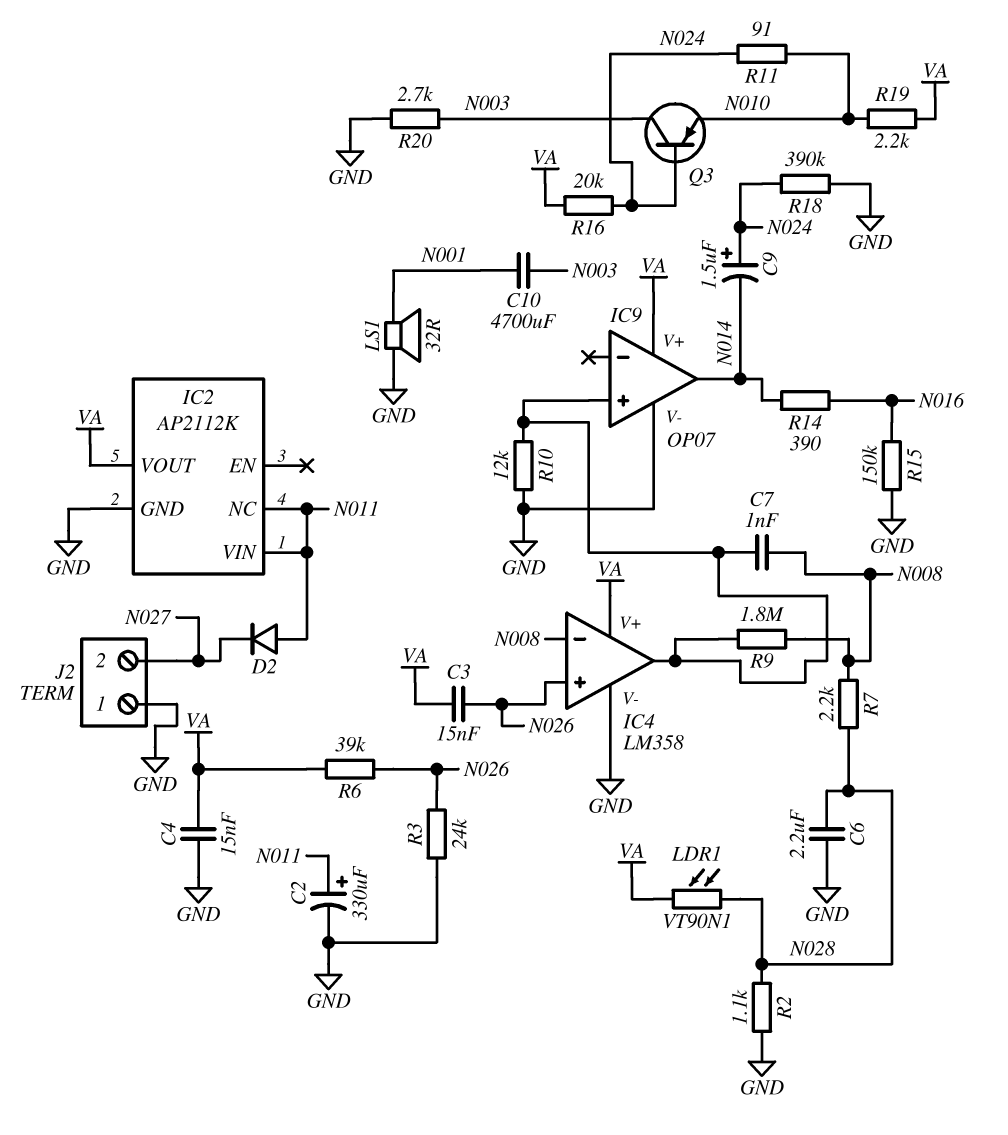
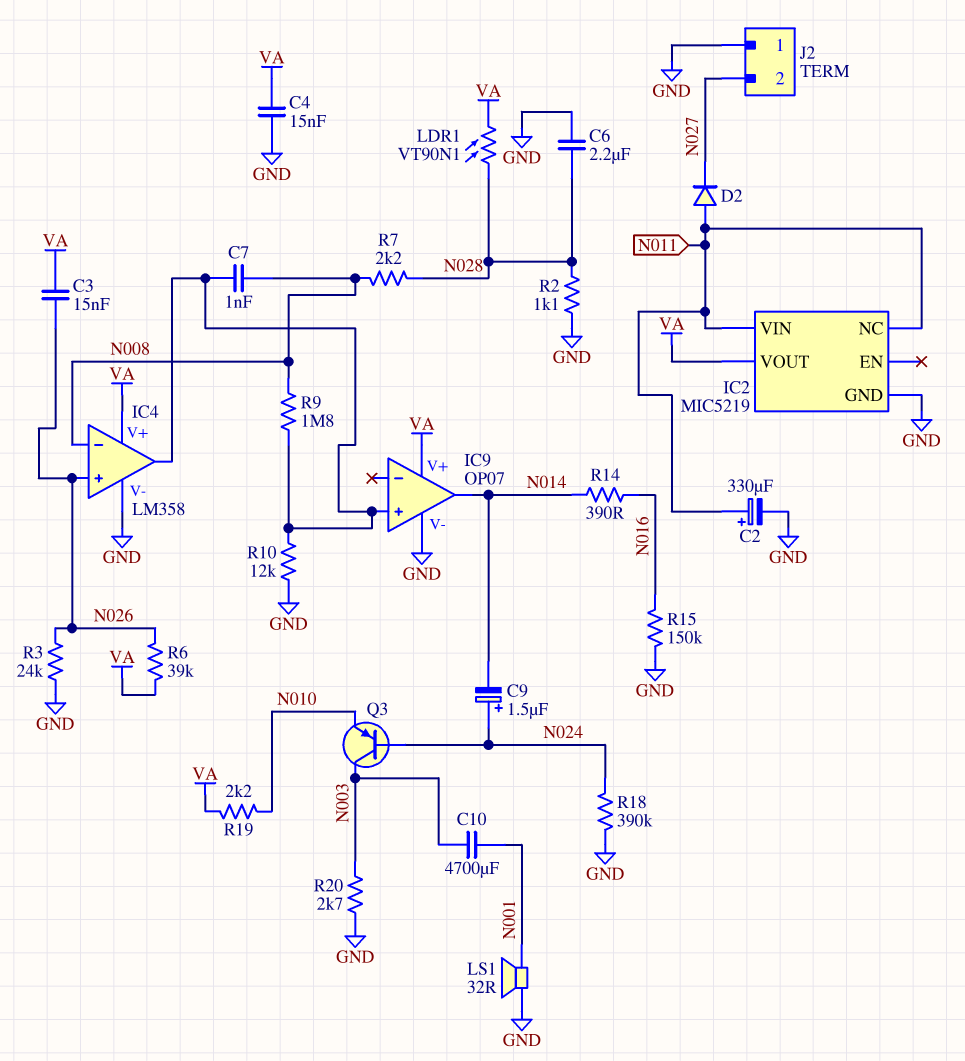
IC2: AP2112K -> MIC5219
R11: 91 (N010, N024) -> none
R16: 20k (N024, VA) -> none

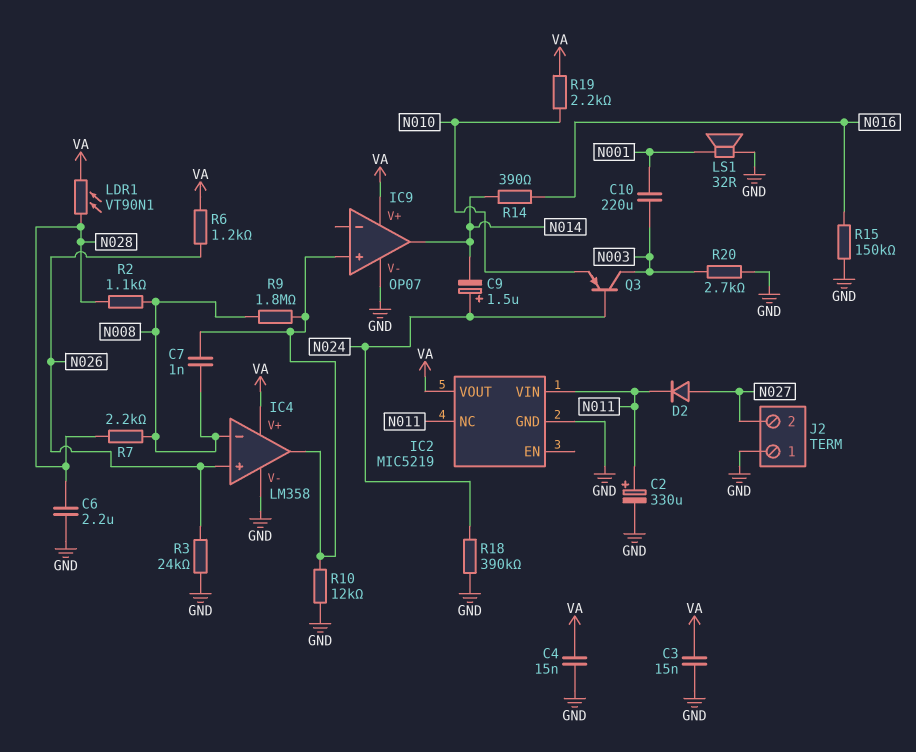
C3: 15nF (N026, VA) -> 15nF (GND, VA)
C10: 4700uF (N001, N003) -> 220uF (N001, N003)
D2: diode (A N011, K N027) -> diode (A N027, K N011)
R2: 1.1k (GND, N028) -> 1.1k (N008, N028)
R6: 39k (N026, VA) -> 1.2k (N026, VA)

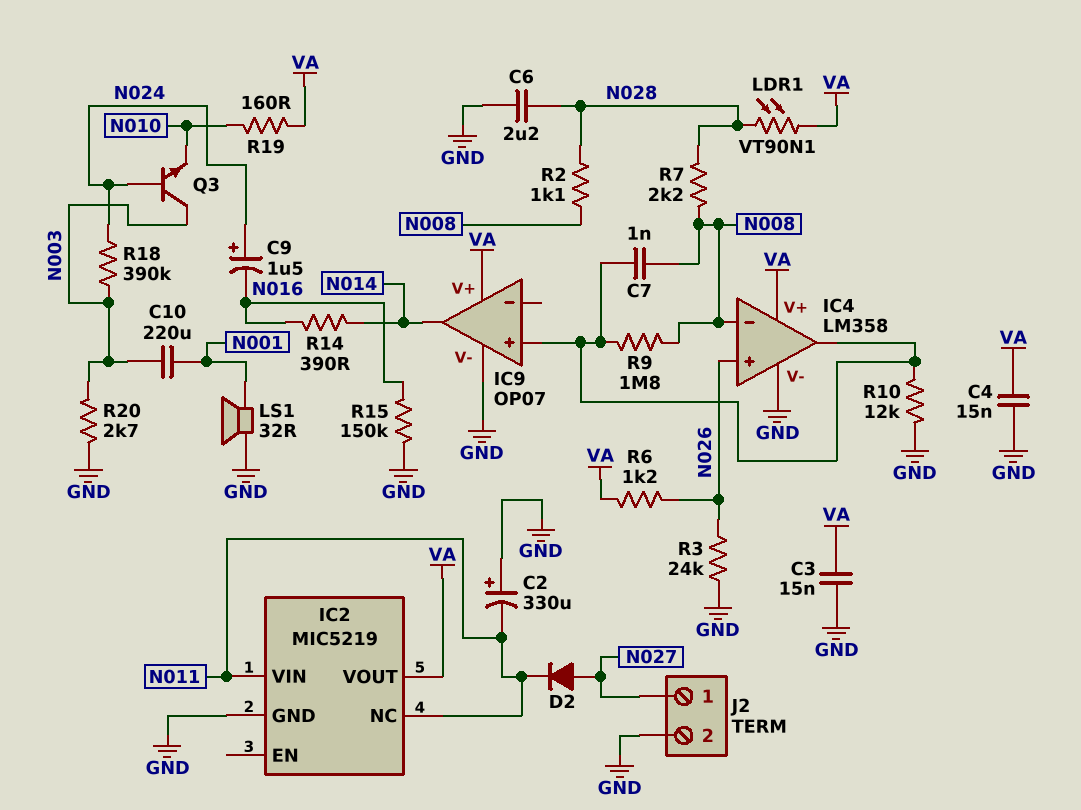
C2: 330uF (plus N011, minus GND) -> 330uF (plus GND, minus N011)
C9: 1.5uF (plus N024, minus N014) -> 1.5uF (plus N024, minus N016)
J2 pin 1: GND -> N027
J2 pin 2: N027 -> GND
Q3: PNP (B N024, C N003, E N010) -> NPN (B N024, C N003, E N010)
R18: 390k (GND, N024) -> 390k (N003, N024)
R19: 2.2k (N010, VA) -> 160 (N010, VA)

